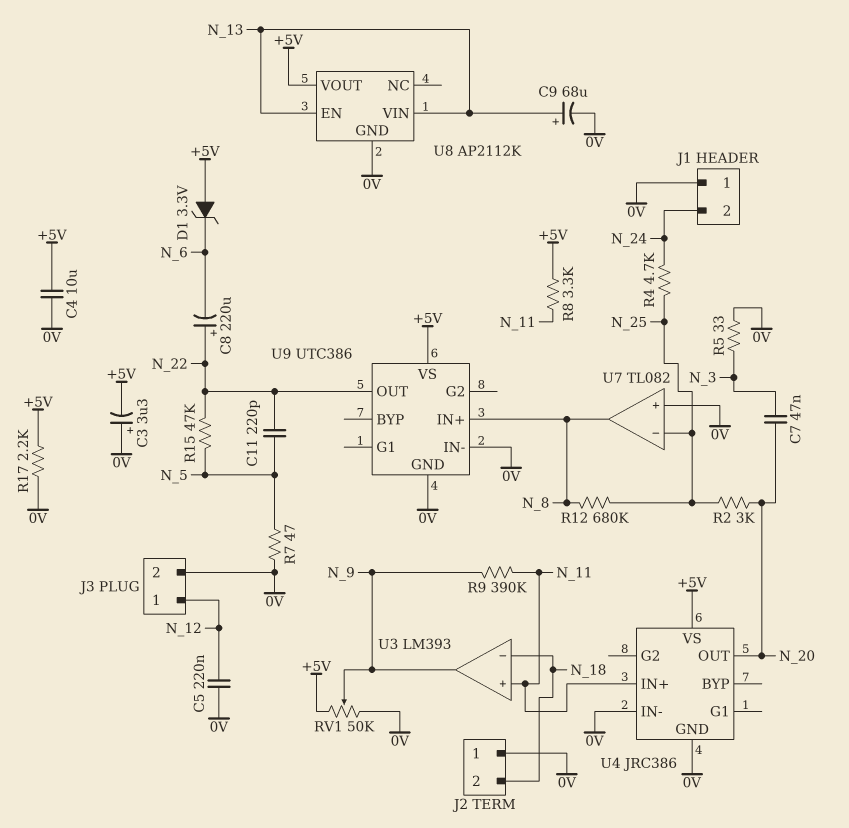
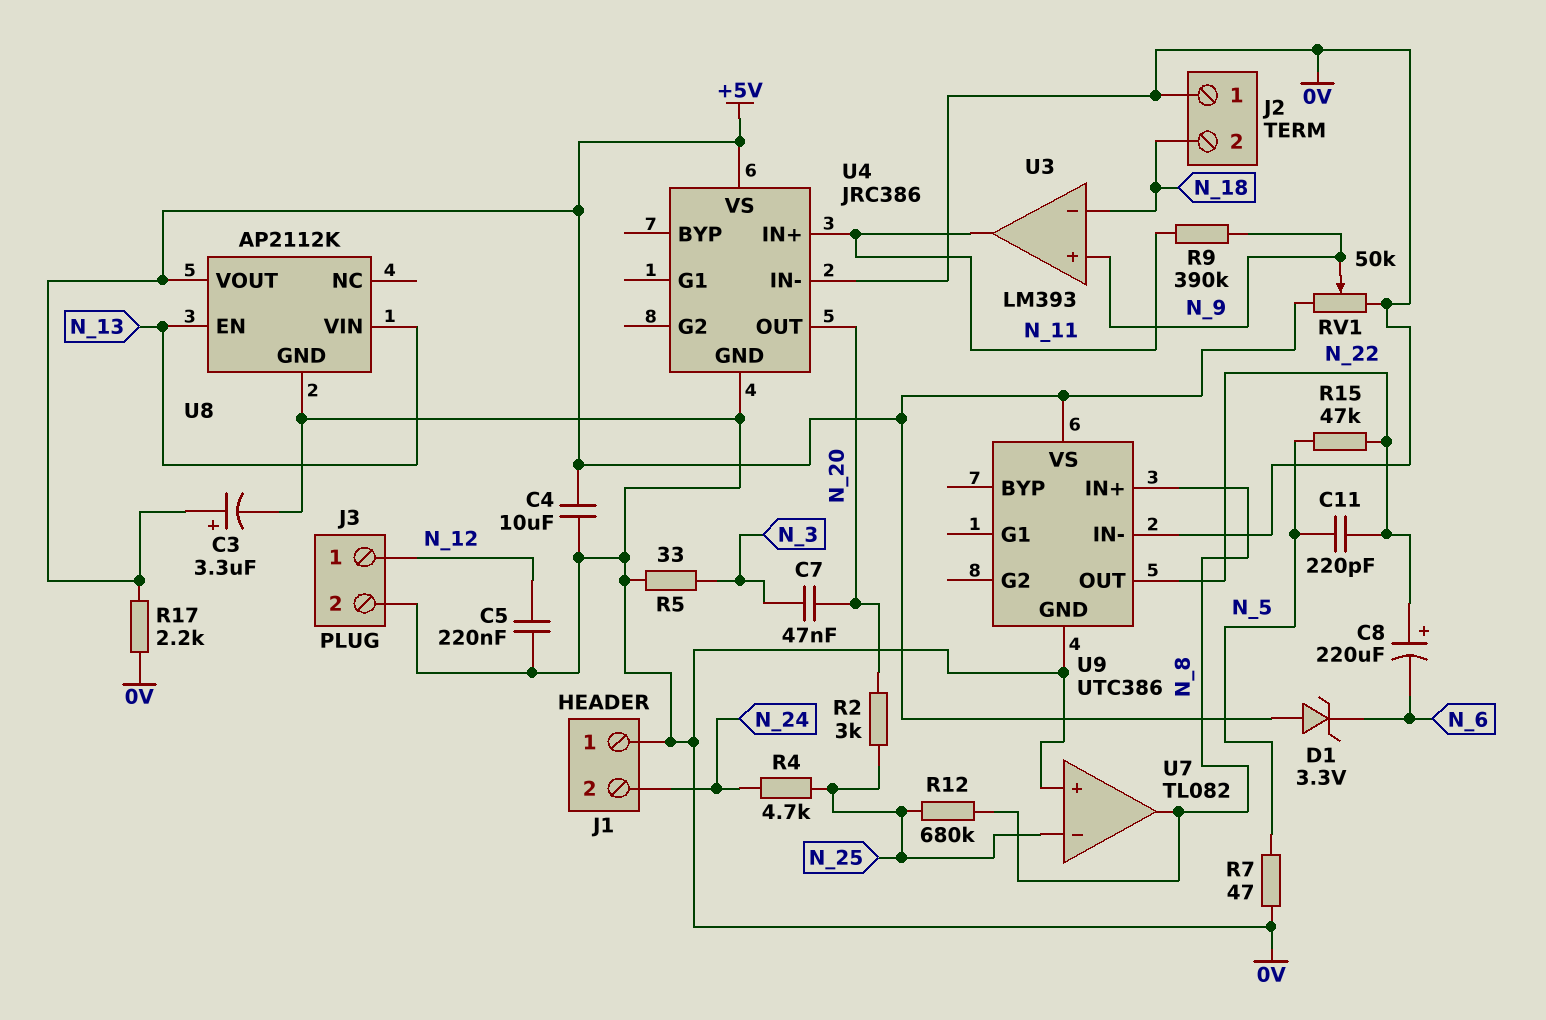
C3: 3.3uF (plus 0V, minus +5V) -> 3.3uF (plus +5V, minus 0V)
C9: 68uF (plus N_13, minus 0V) -> none
R8: 3.3k (+5V, N_11) -> none
U3 pin in+: N_11 -> N_9
U3 pin out: N_9 -> N_11

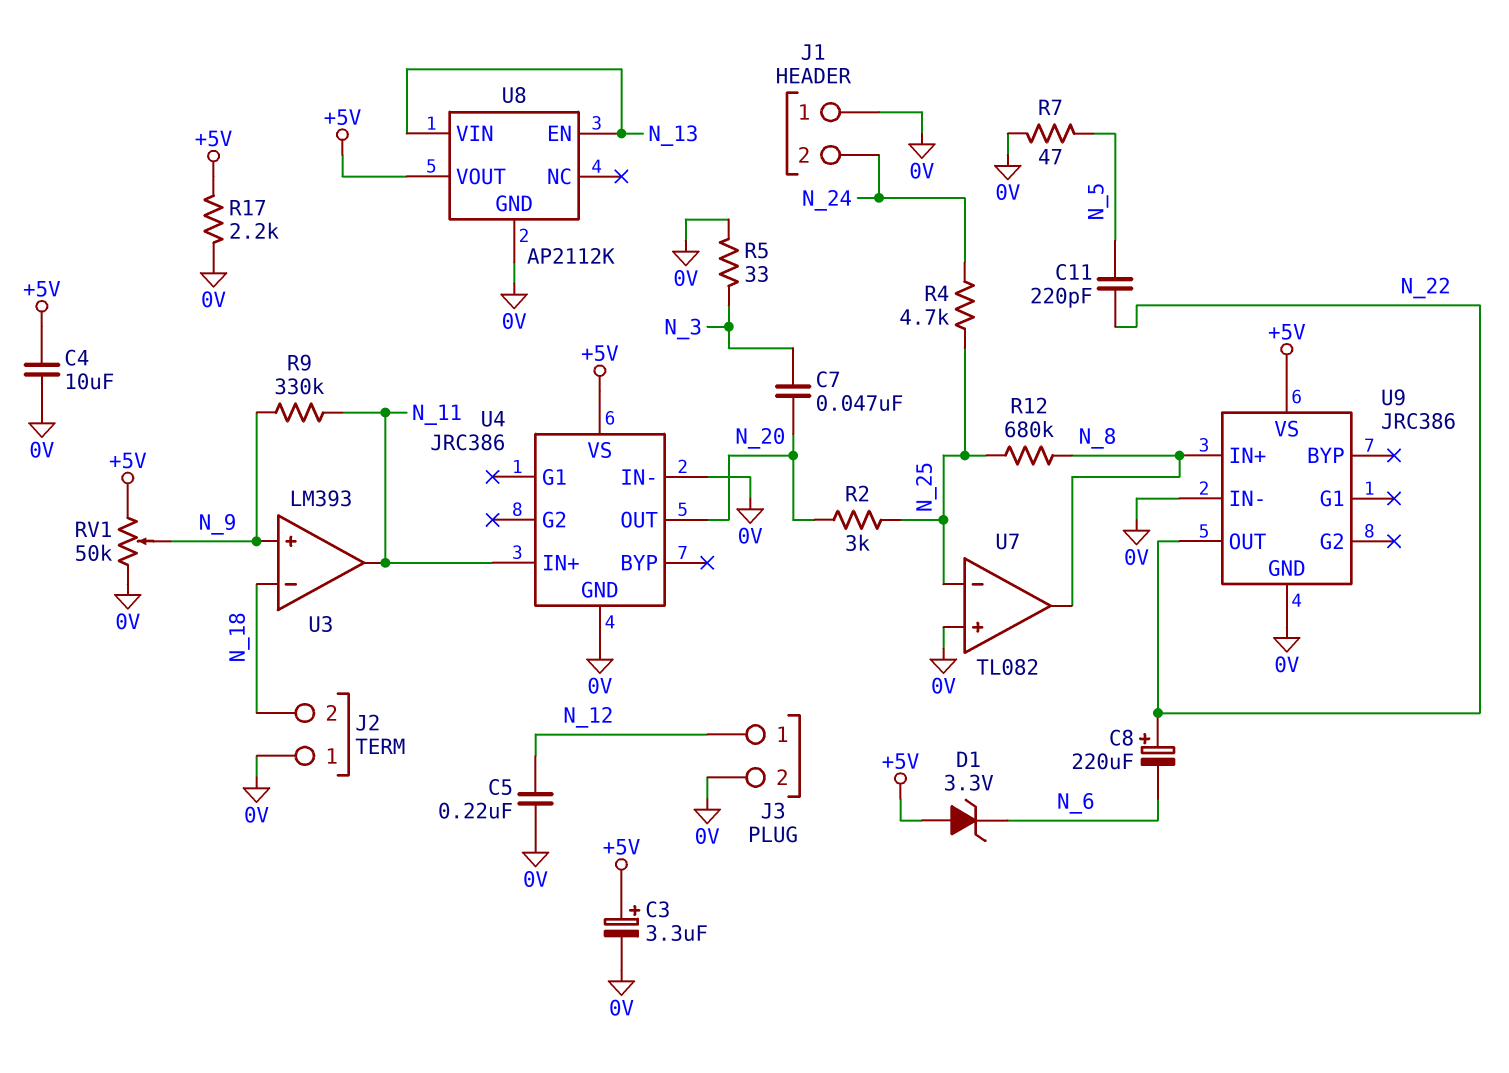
R9: 390k (N_9, N_11) -> 330k (N_9, N_11)
R15: 47k (N_5, N_22) -> none
U9: UTC386 -> JRC386

